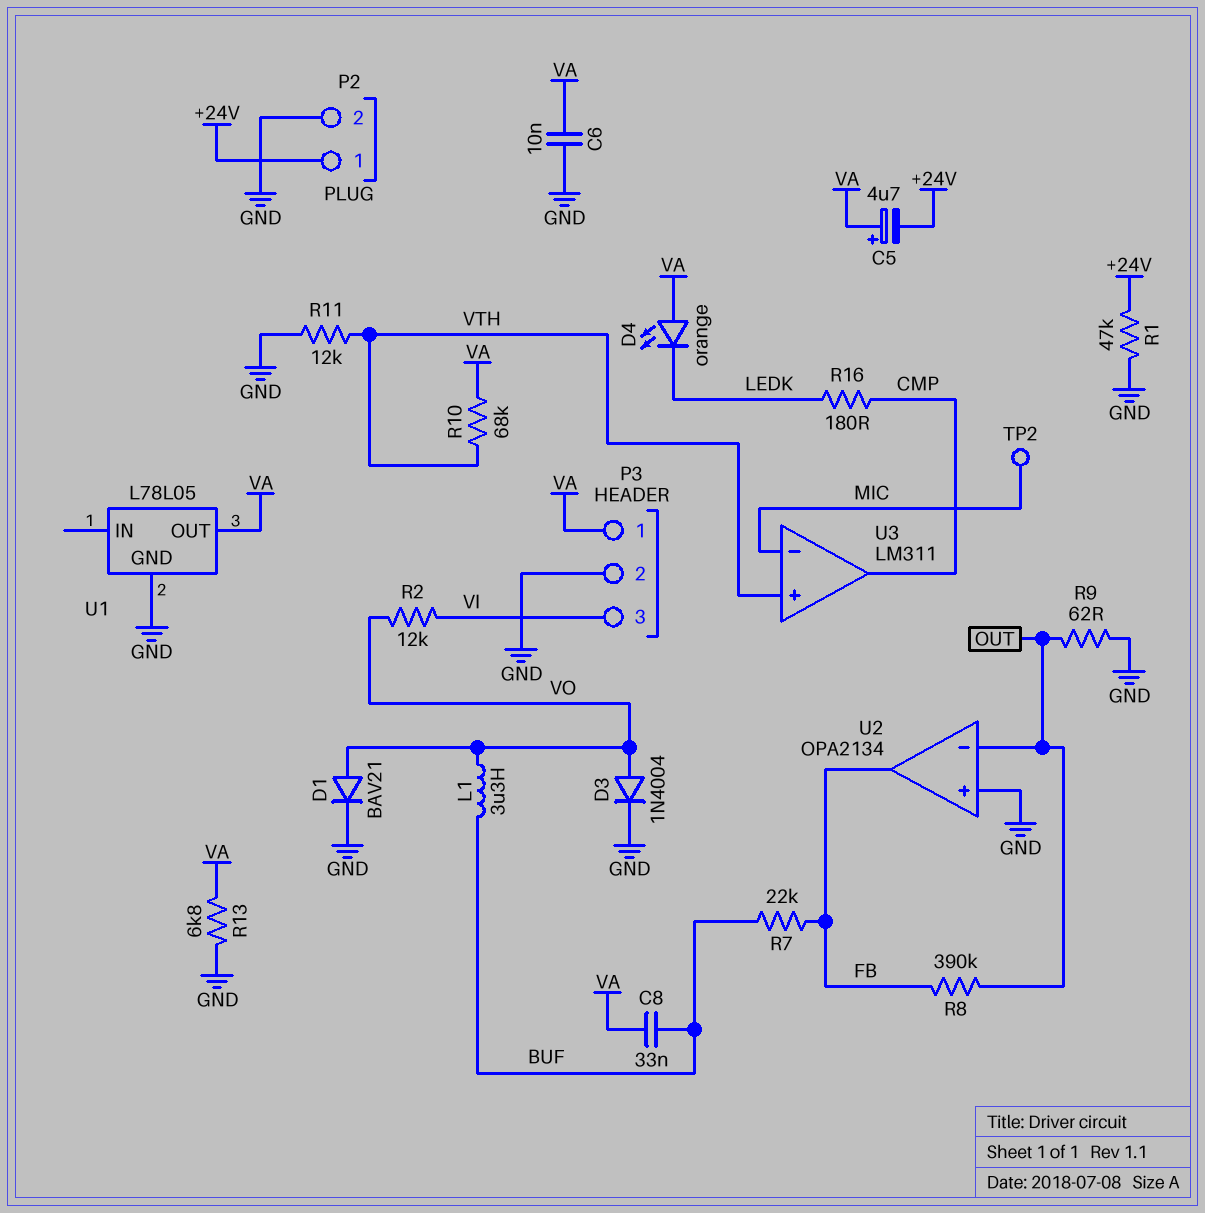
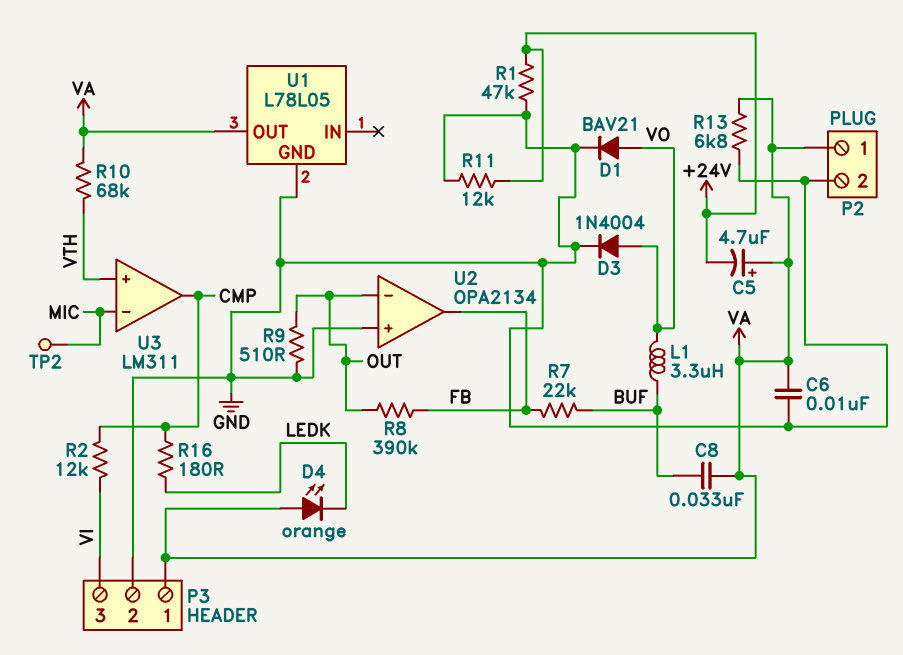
P2 pin 1: +24V -> VA
R2: 12k (VI, VO) -> 12k (CMP, VI)
R9: 62 (GND, OUT) -> 510 (GND, OUT)
R11: 12k (GND, VTH) -> 12k (+24V, GND)

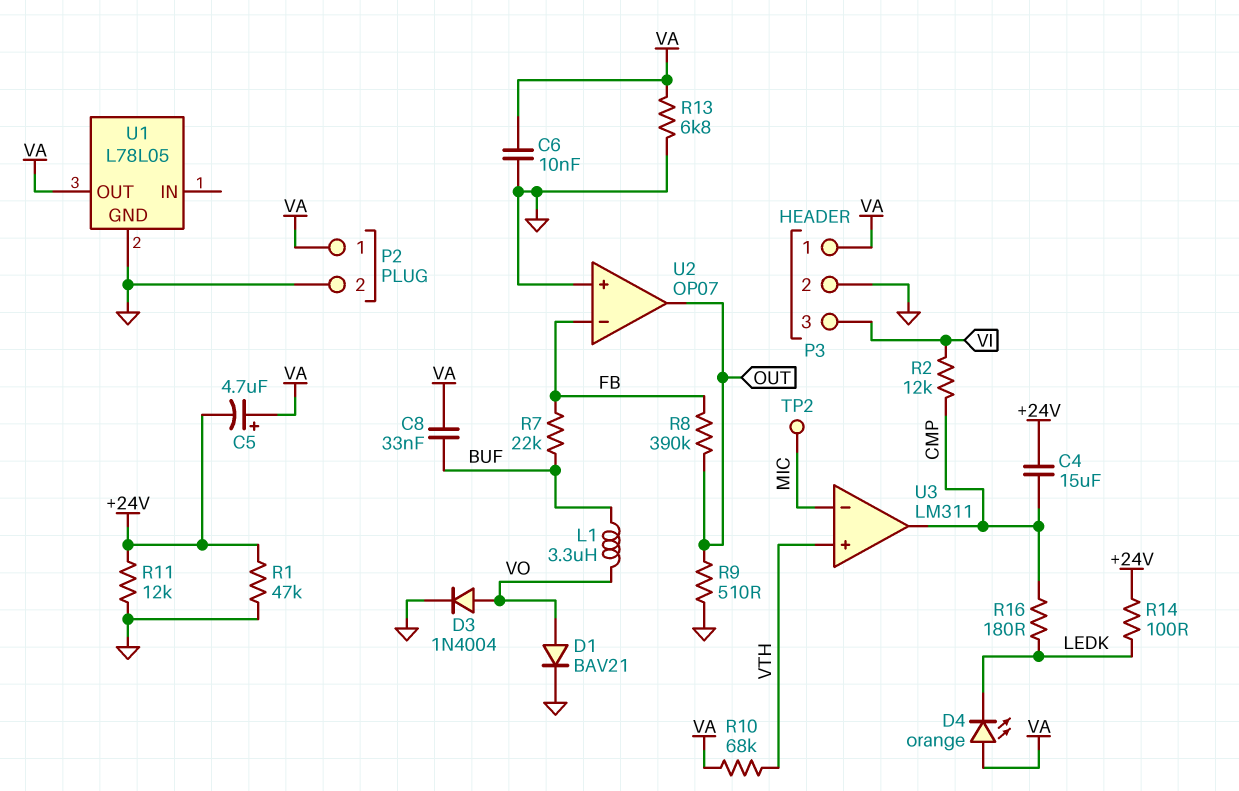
C4: none -> 15uF (+24V, CMP)
R14: none -> 100 (+24V, LEDK)
U2: OPA2134 -> OP07
U2 pin in-: OUT -> FB
U2 pin out: FB -> OUT

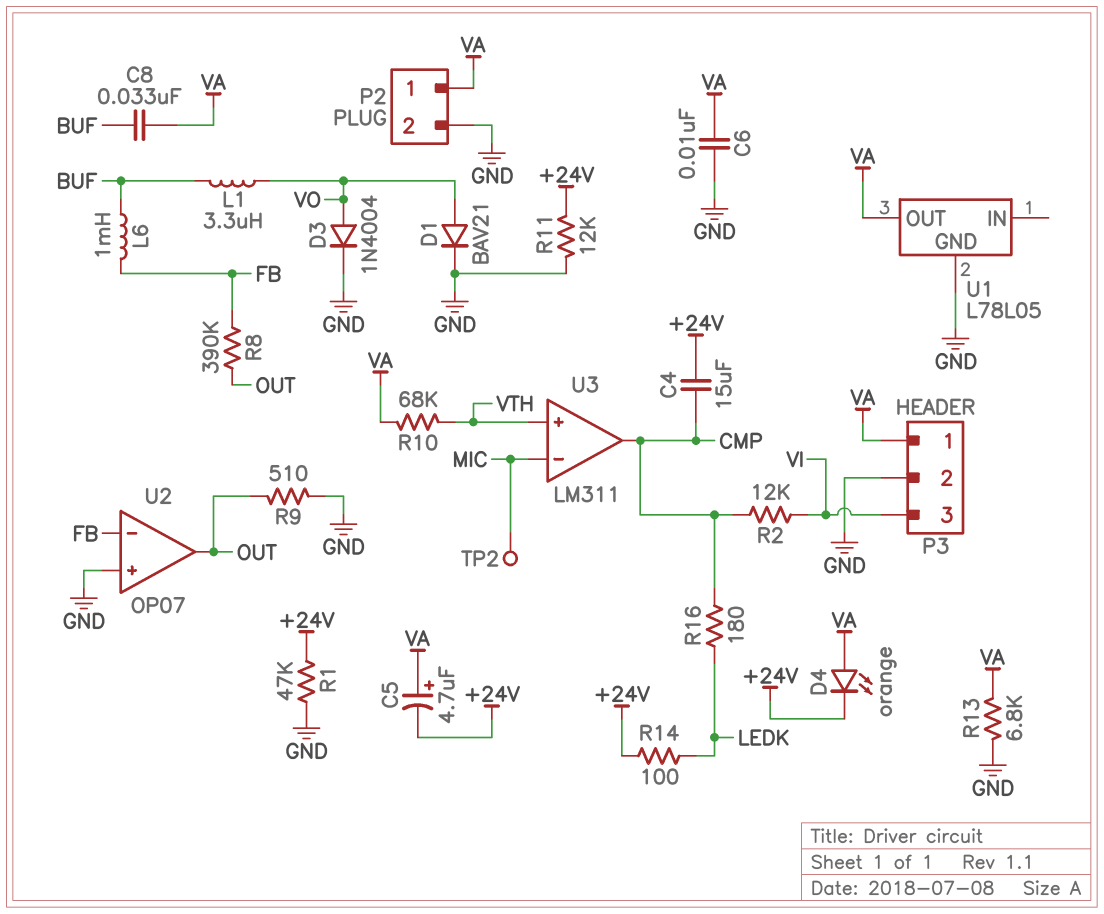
D4: LED orange (A VA, K LEDK) -> LED orange (A VA, K +24V)
L6: none -> 1mH (BUF, FB)
R7: 22k (BUF, FB) -> none

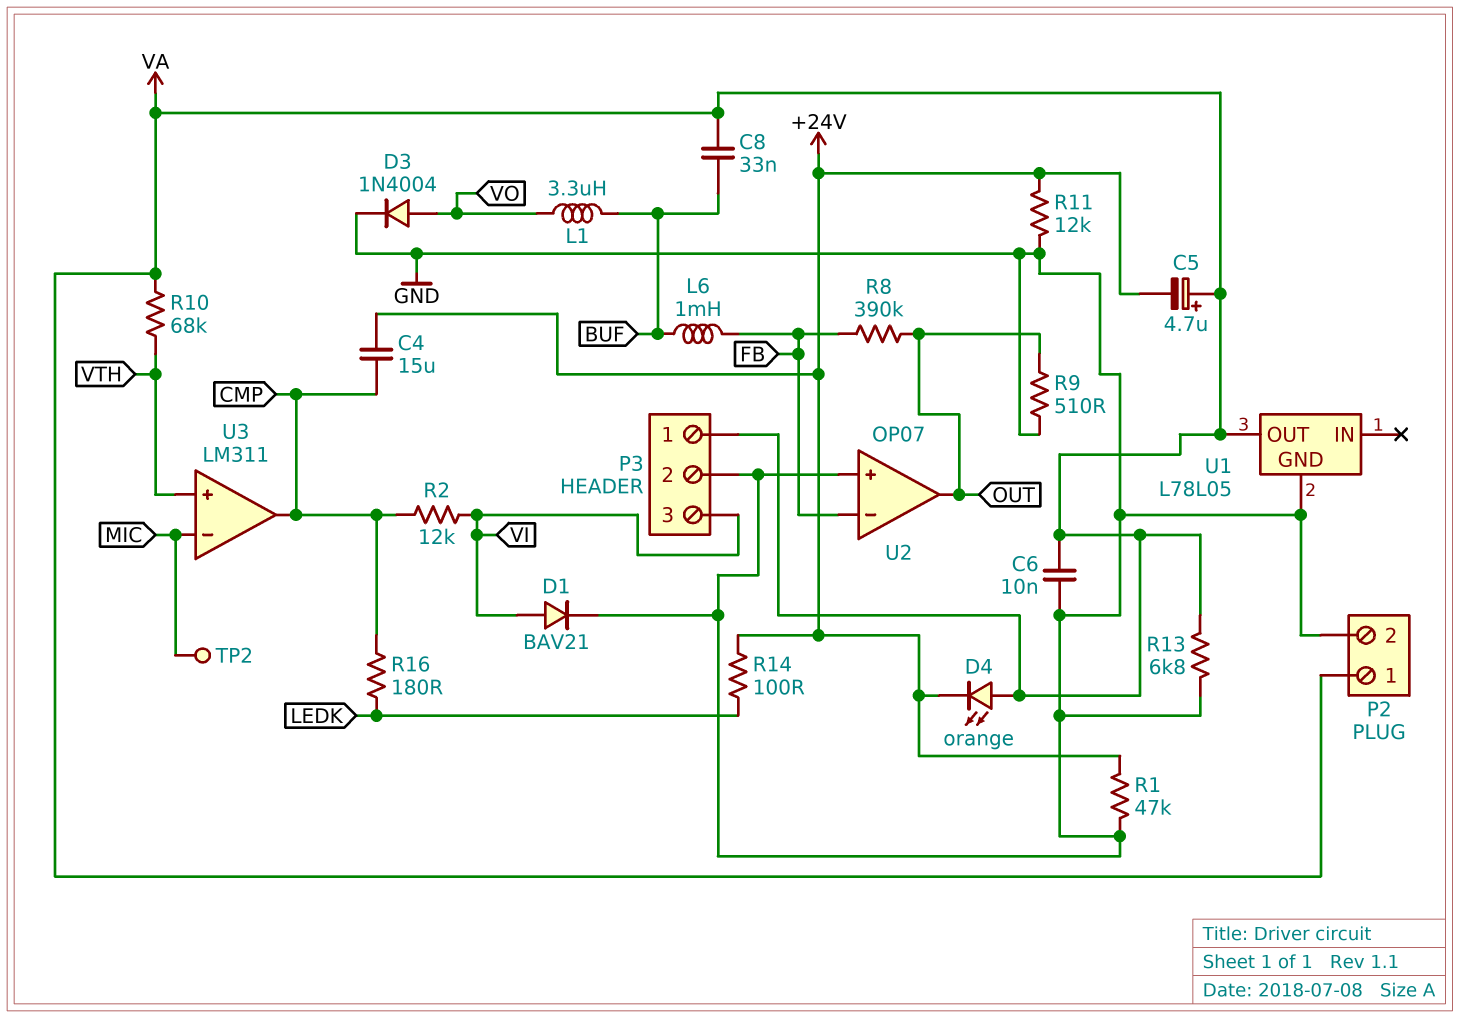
D1: diode BAV21 (A VO, K GND) -> diode BAV21 (A VI, K GND)

